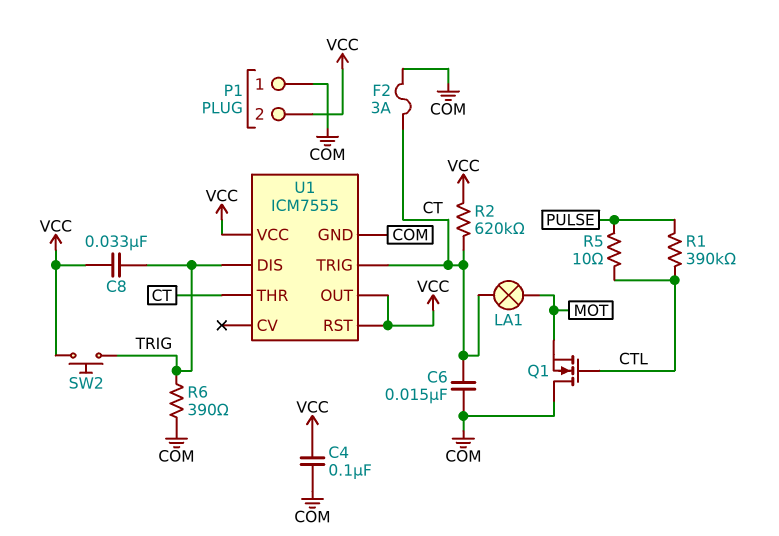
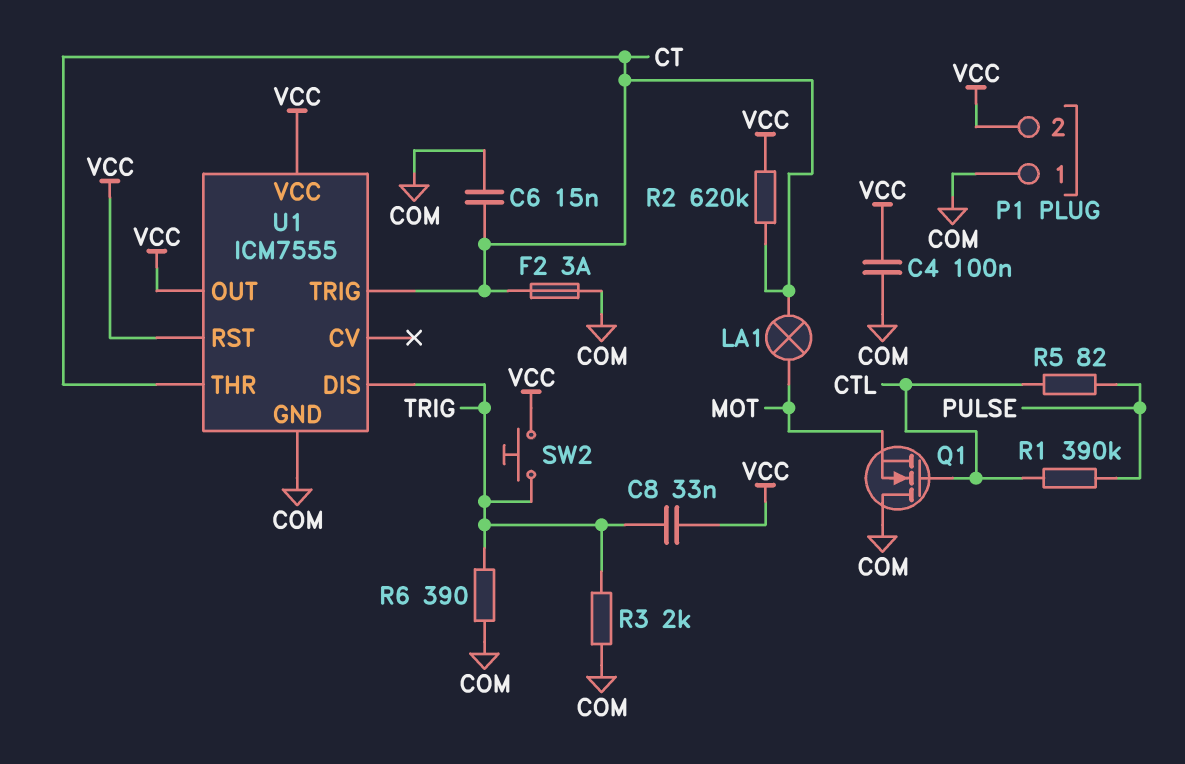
R3: none -> 2k (COM, TRIG)
R5: 10 (CTL, PULSE) -> 82 (CTL, PULSE)

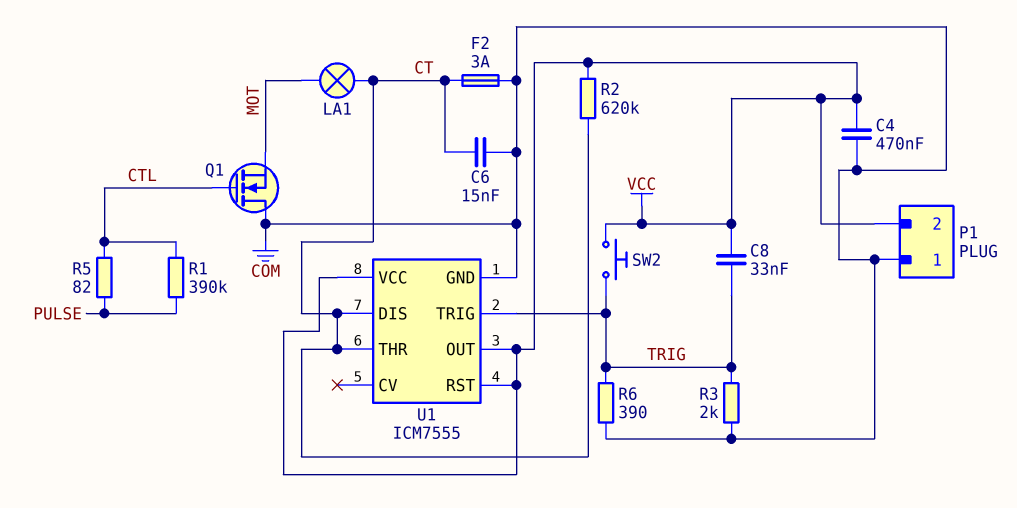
C4: 100nF (COM, VCC) -> 470nF (COM, VCC)
U1 pin DIS: TRIG -> CT
U1 pin TRIG: CT -> TRIG

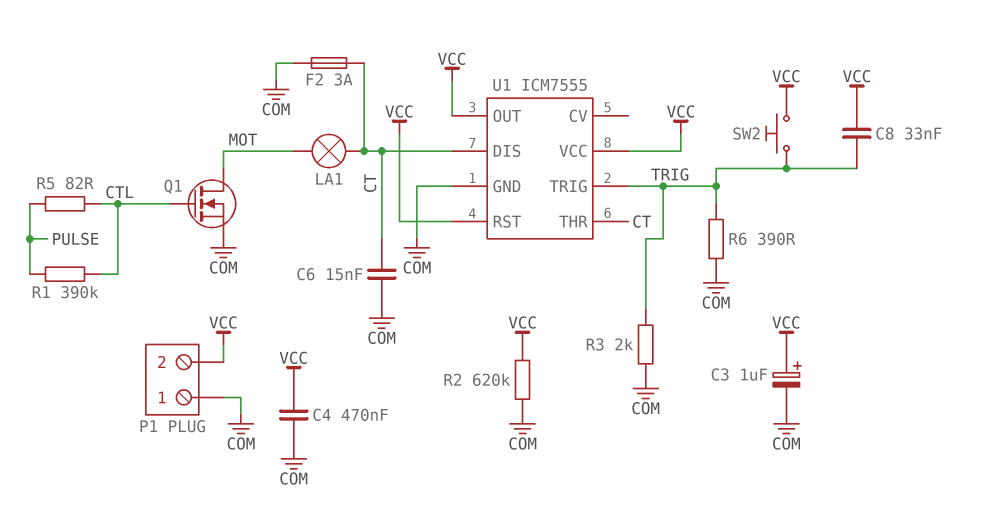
C3: none -> 1uF (plus VCC, minus COM)
Q1: NMOS (G CTL, D COM, S MOT) -> NMOS (G CTL, D MOT, S COM)
R2: 620k (CT, VCC) -> 620k (COM, VCC)

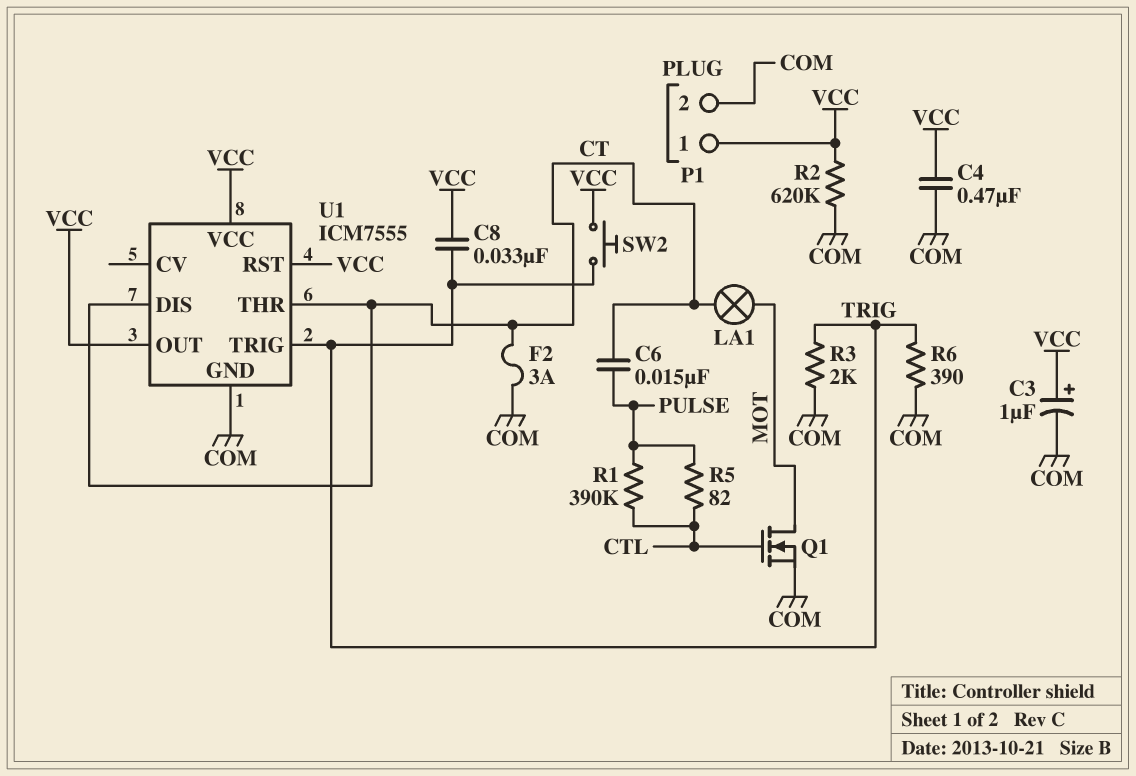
C6: 15nF (COM, CT) -> 15nF (CT, PULSE)
P1 pin 1: COM -> VCC
P1 pin 2: VCC -> COM

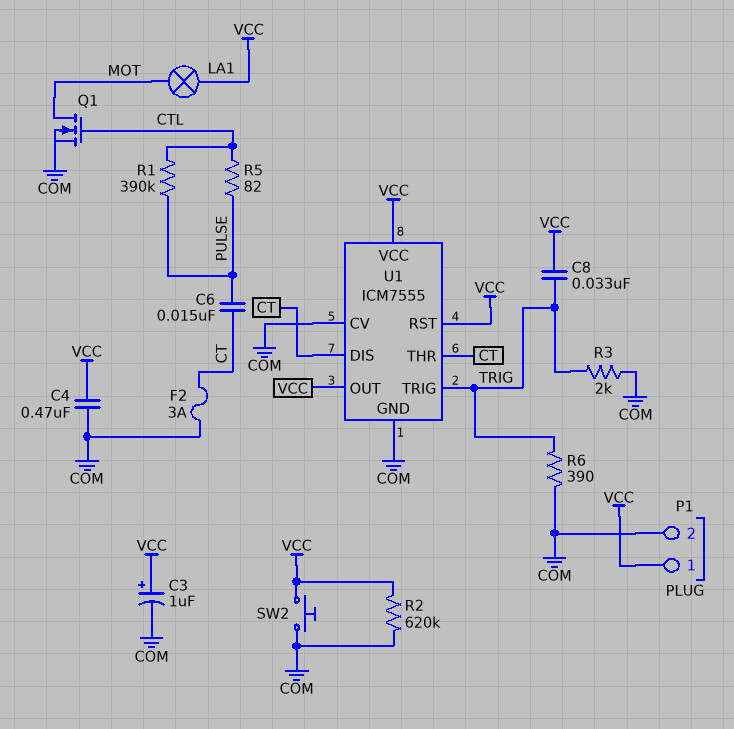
LA1: lamp (CT, MOT) -> lamp (MOT, VCC)
SW2: button (TRIG, VCC) -> button (COM, VCC)
U1 pin CV: none -> COM

